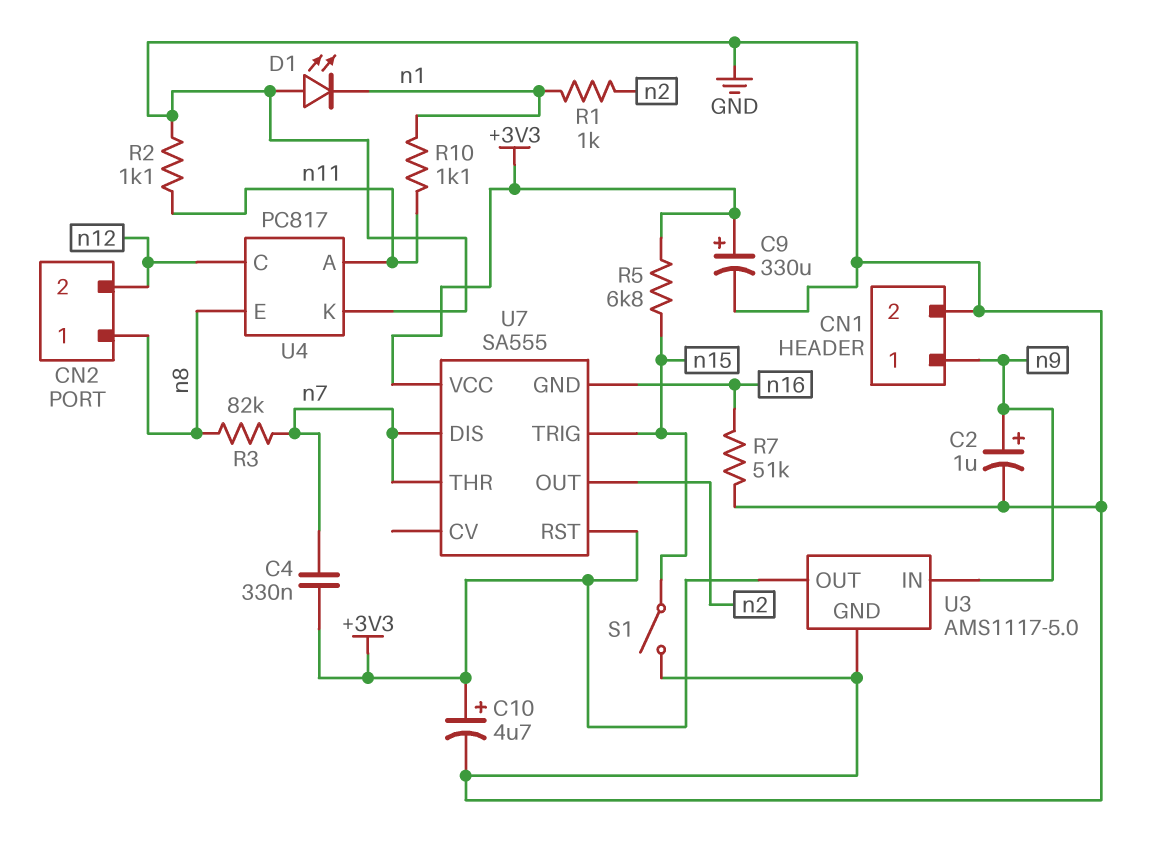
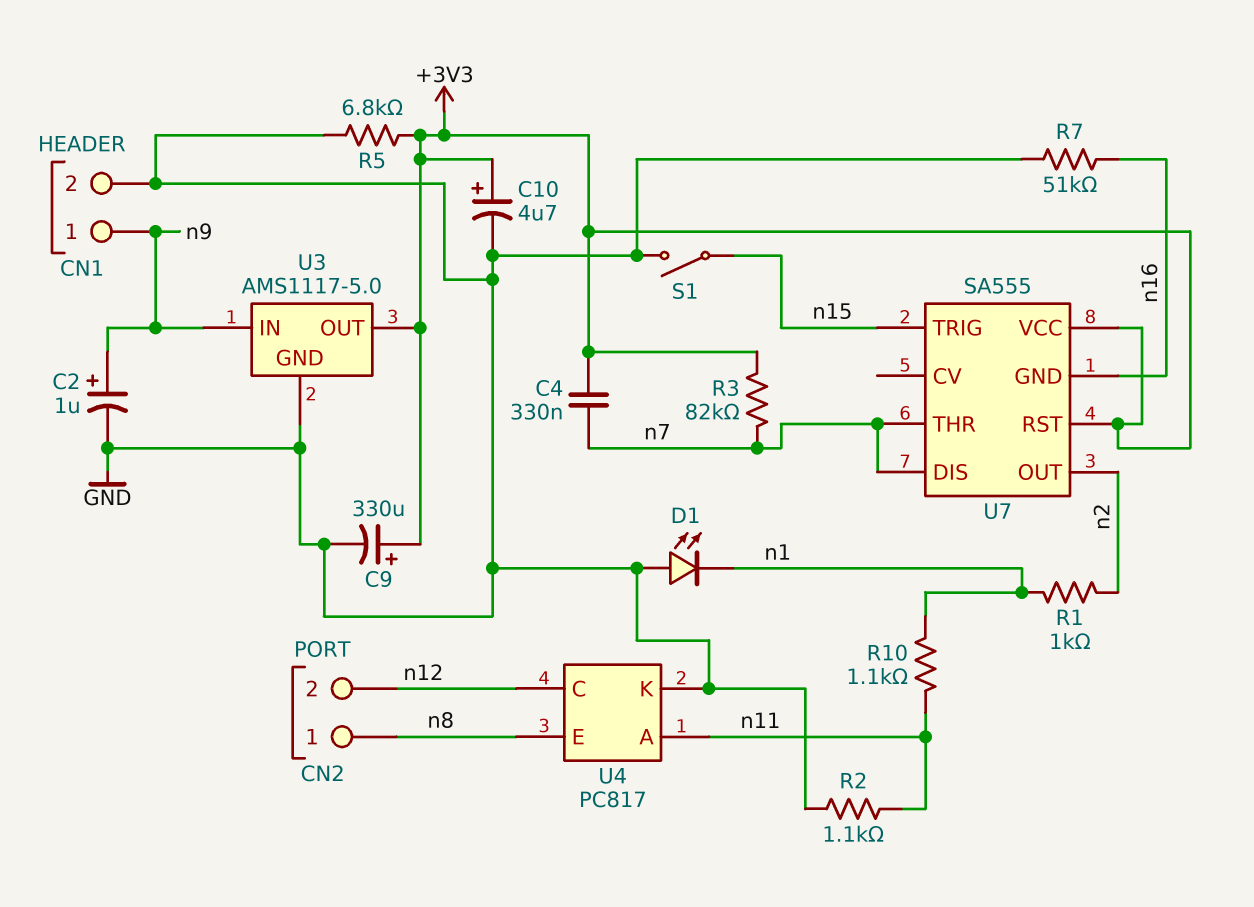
R3: 82k (n7, n8) -> 82k (+3V3, n7)
R5: 6.8k (+3V3, n15) -> 6.8k (+3V3, GND)

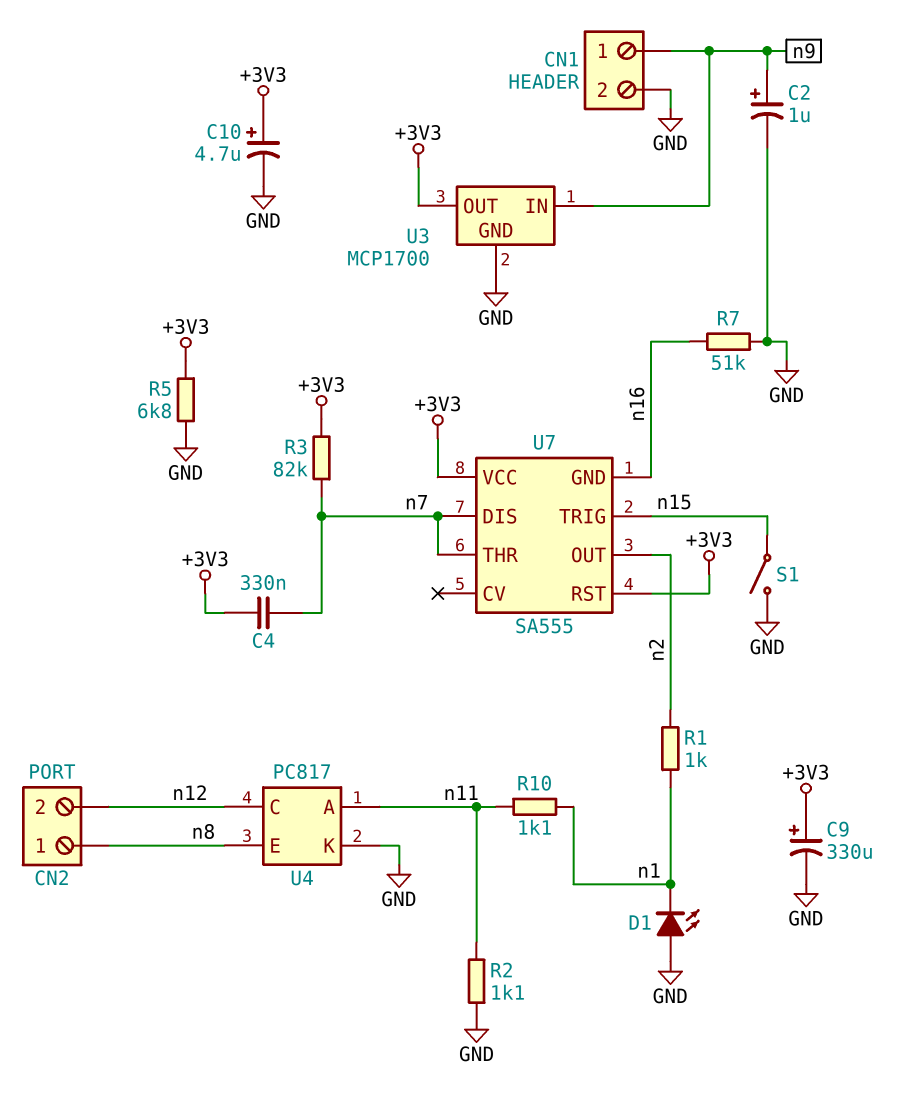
U3: AMS1117-5.0 -> MCP1700

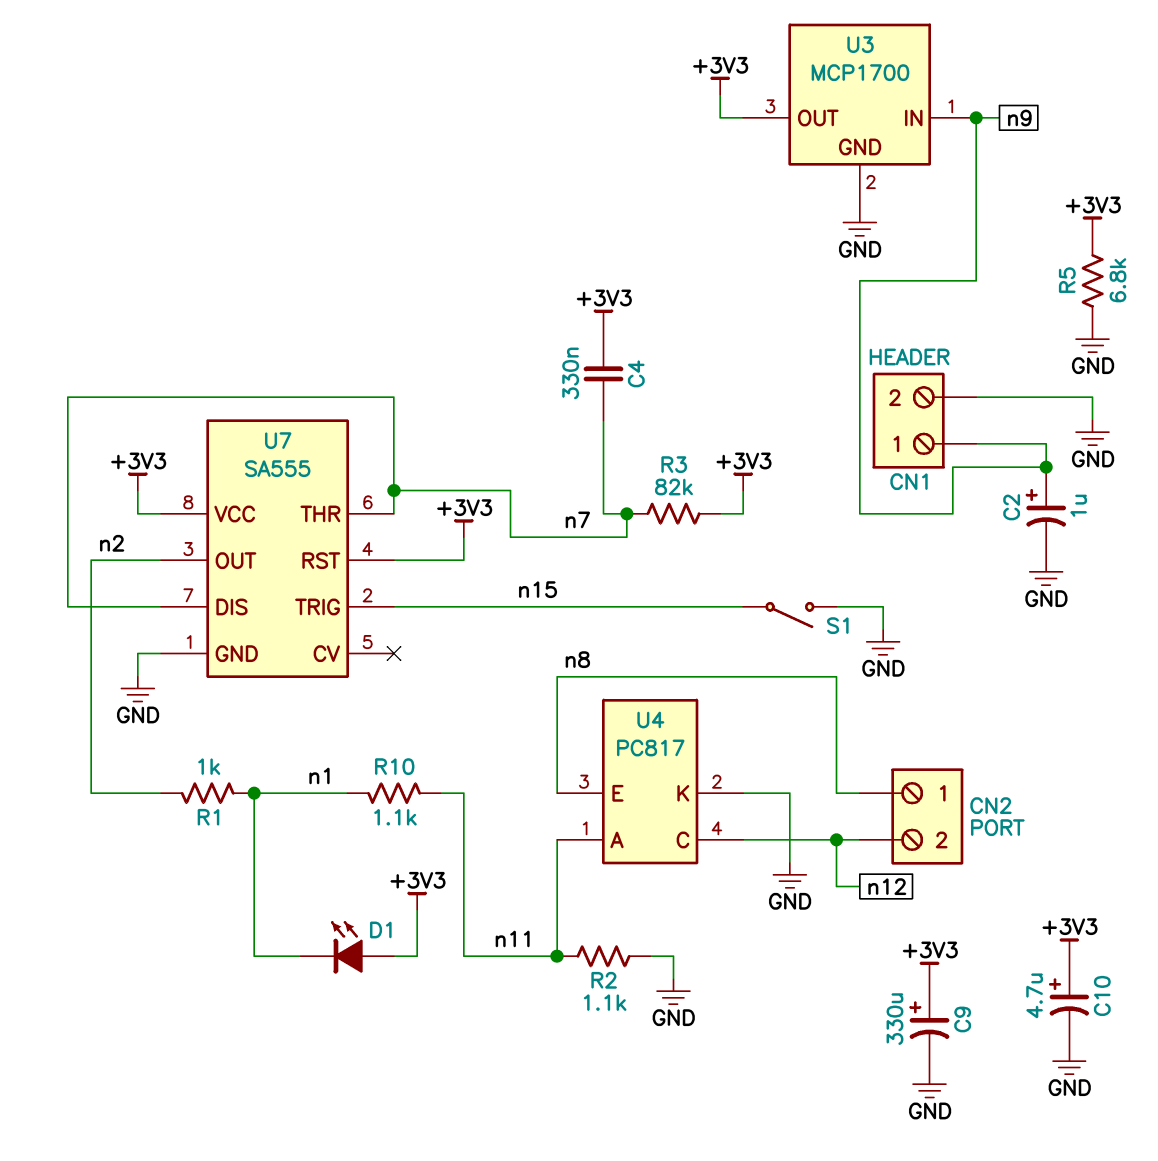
D1: LED (A GND, K n1) -> LED (A +3V3, K n1)
R7: 51k (GND, n16) -> none
U7 pin GND: n16 -> GND

